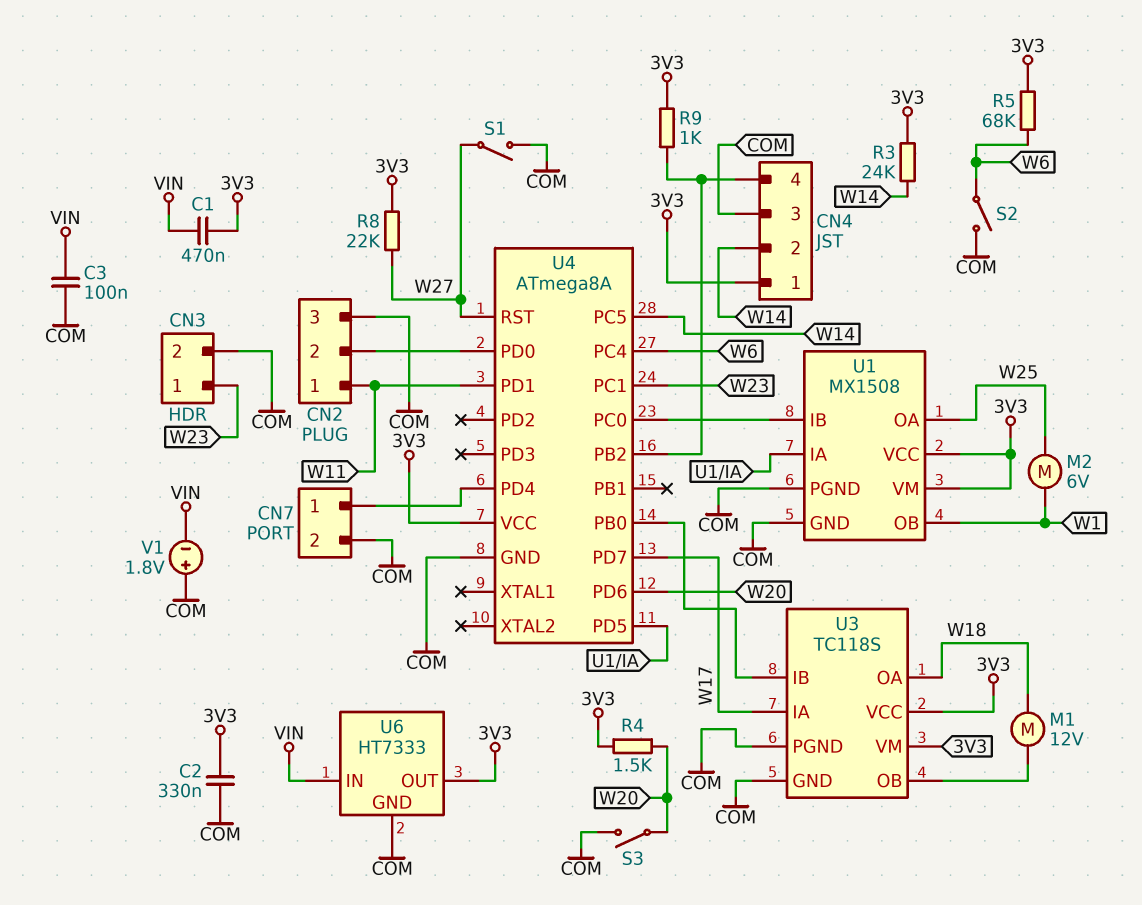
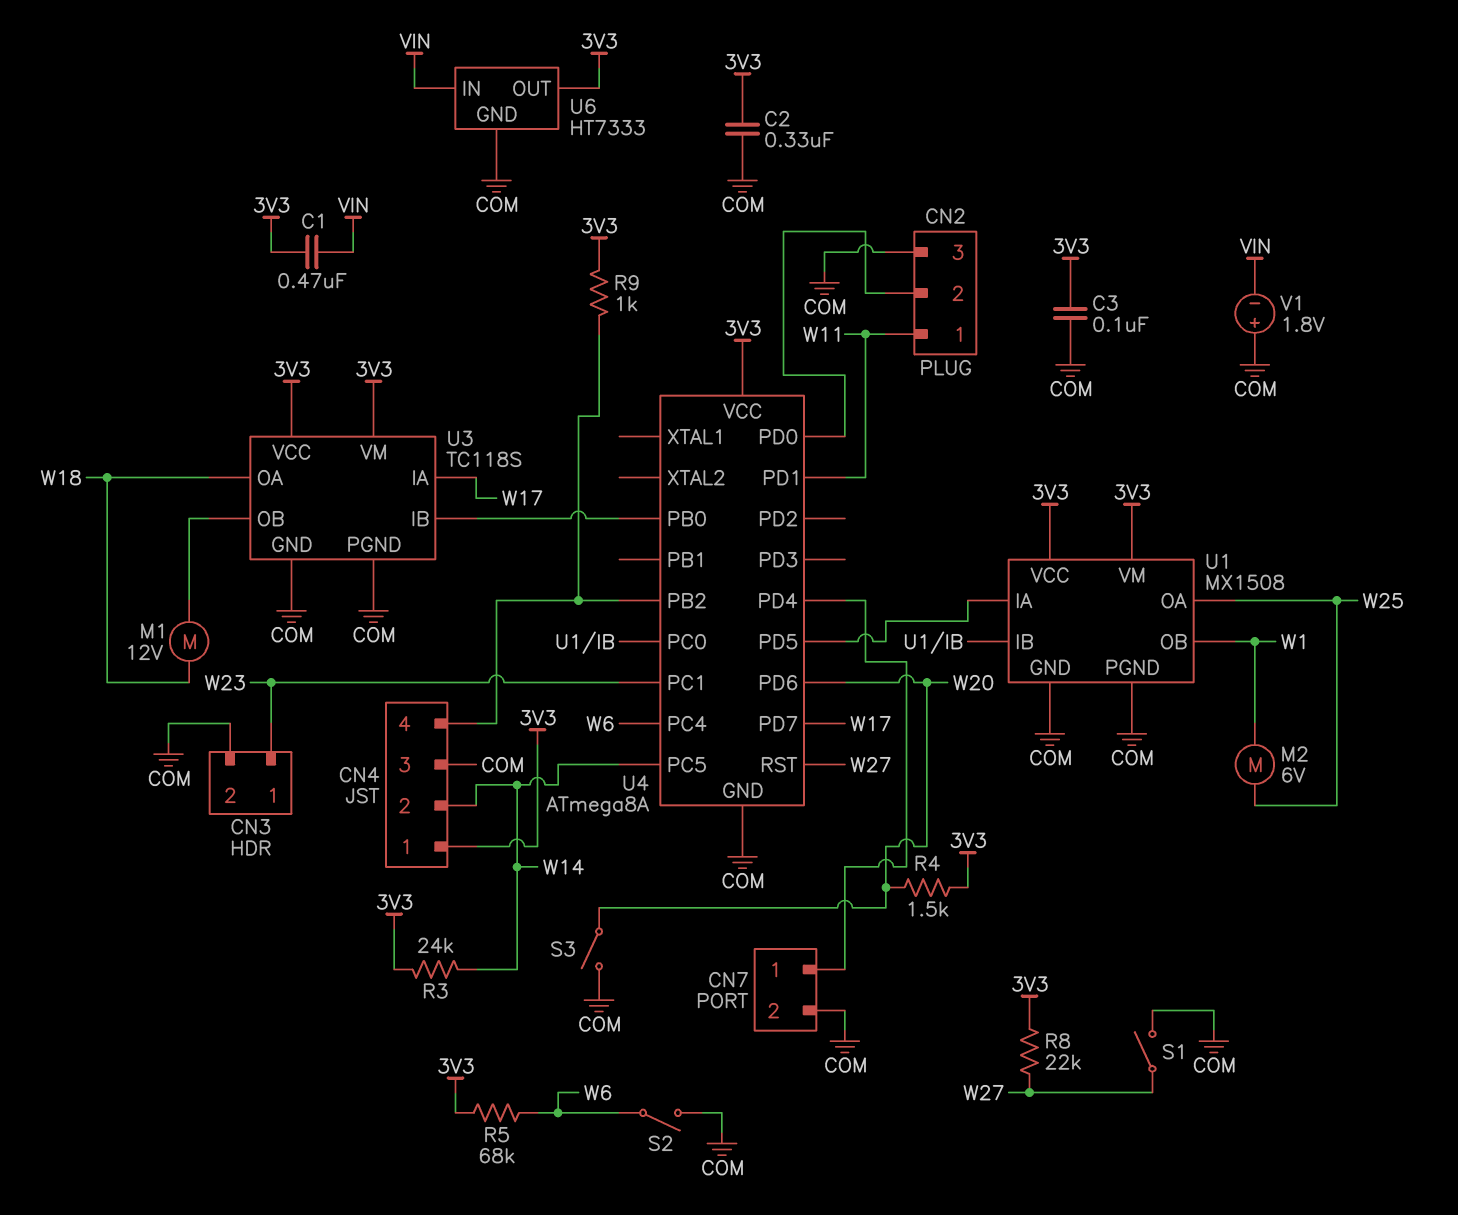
C3: 100nF (COM, VIN) -> 100nF (3V3, COM)

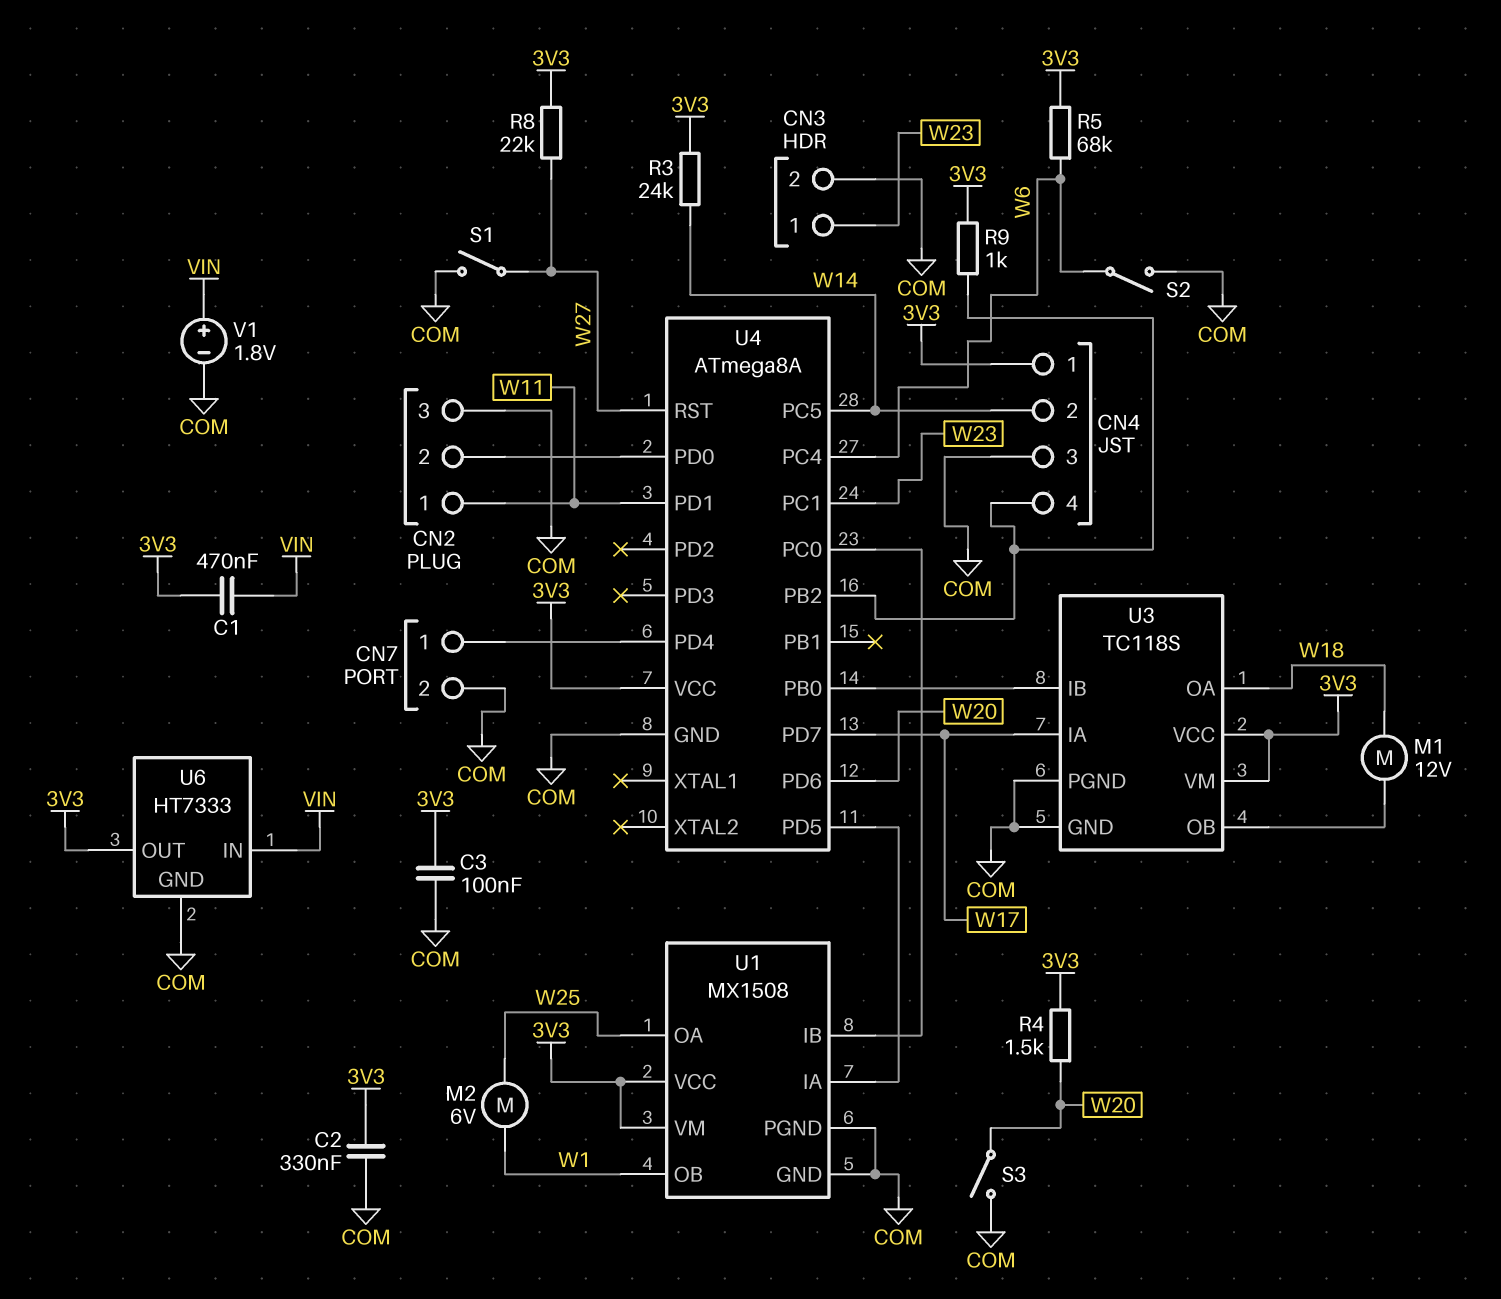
V1: 1.8V (plus COM, minus VIN) -> 1.8V (plus VIN, minus COM)

